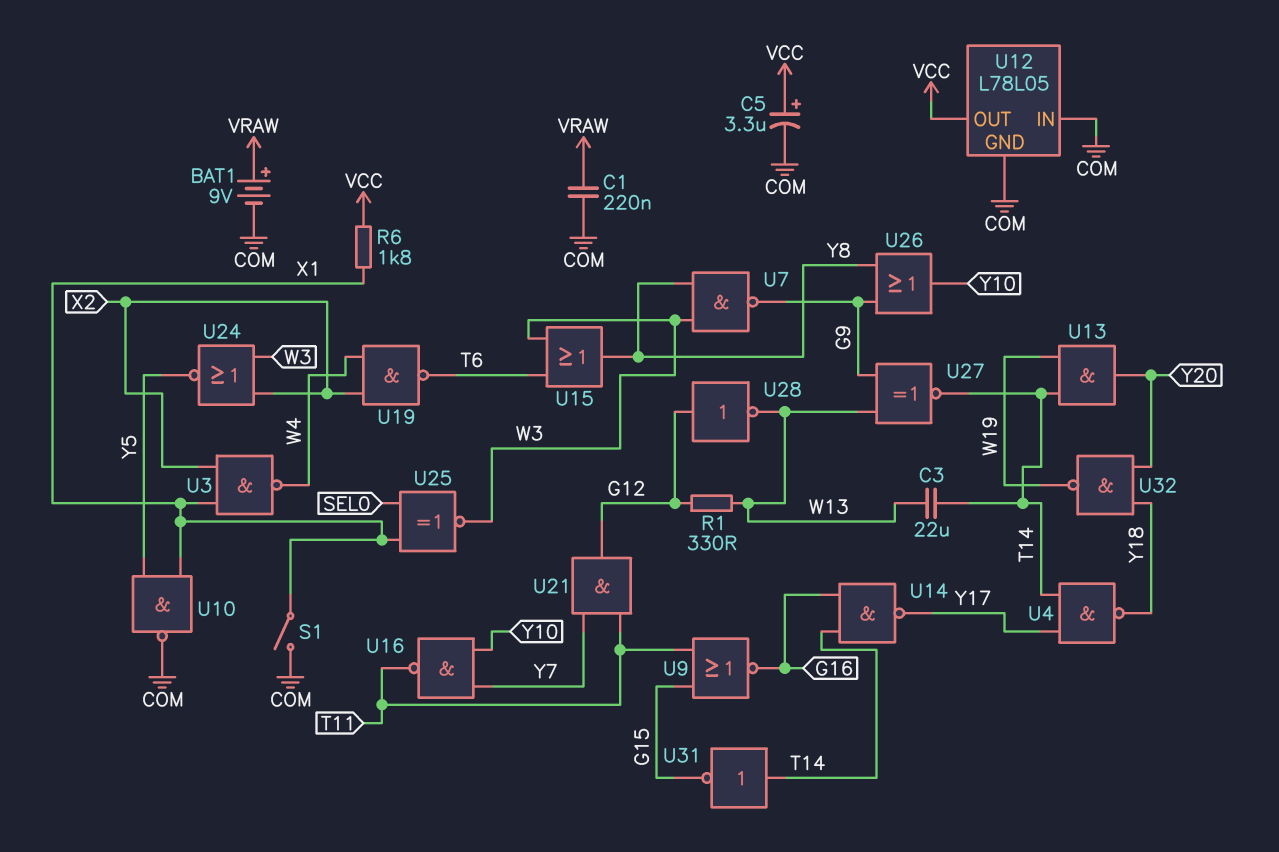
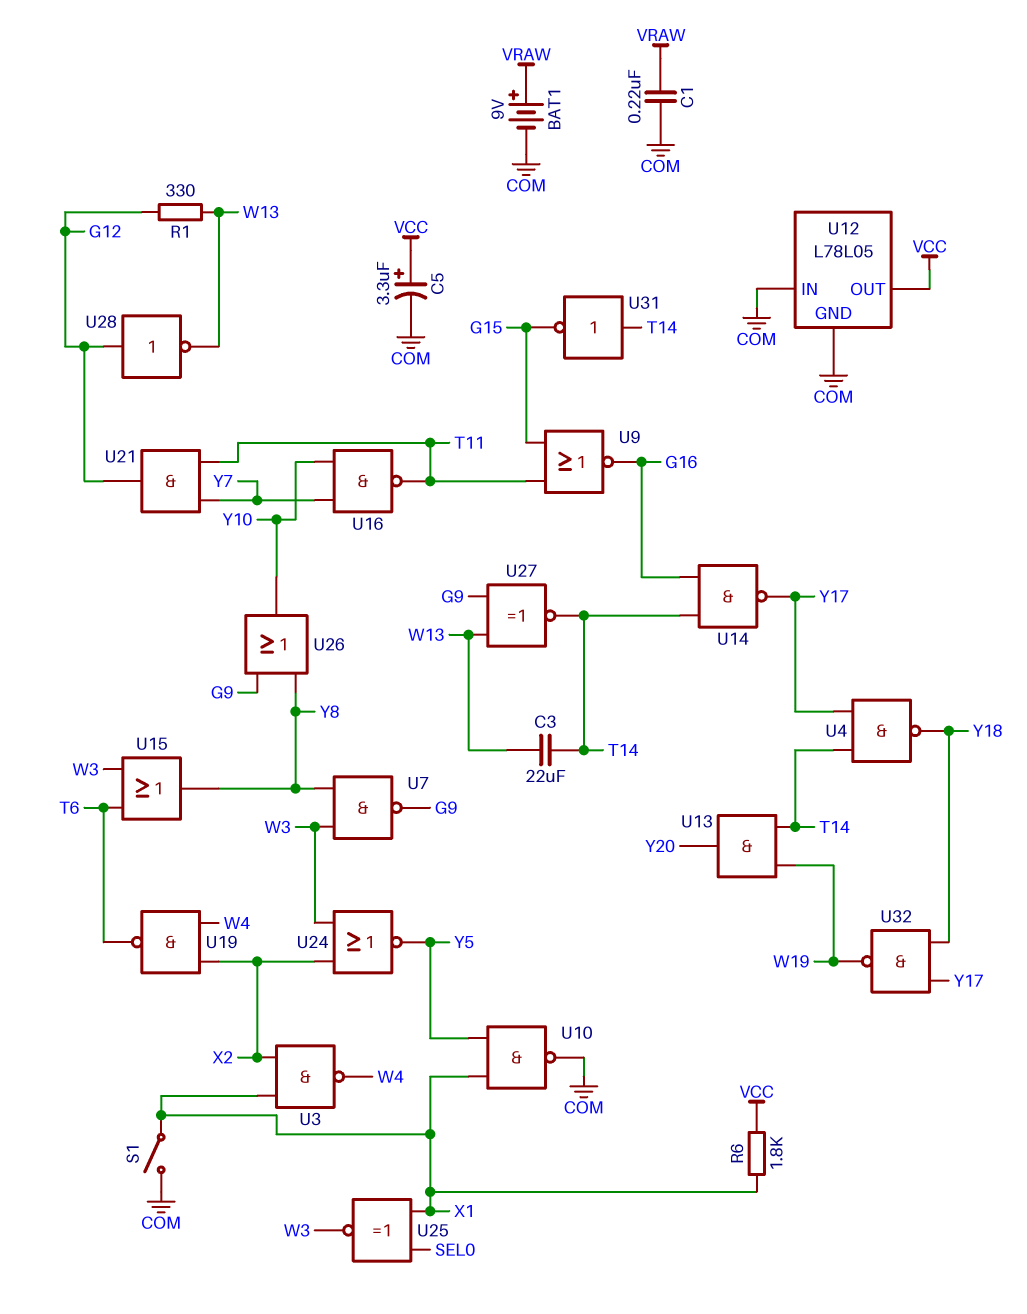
U32: NAND (in Y18, in Y20, out W19) -> NAND (in Y17, in Y18, out W19)

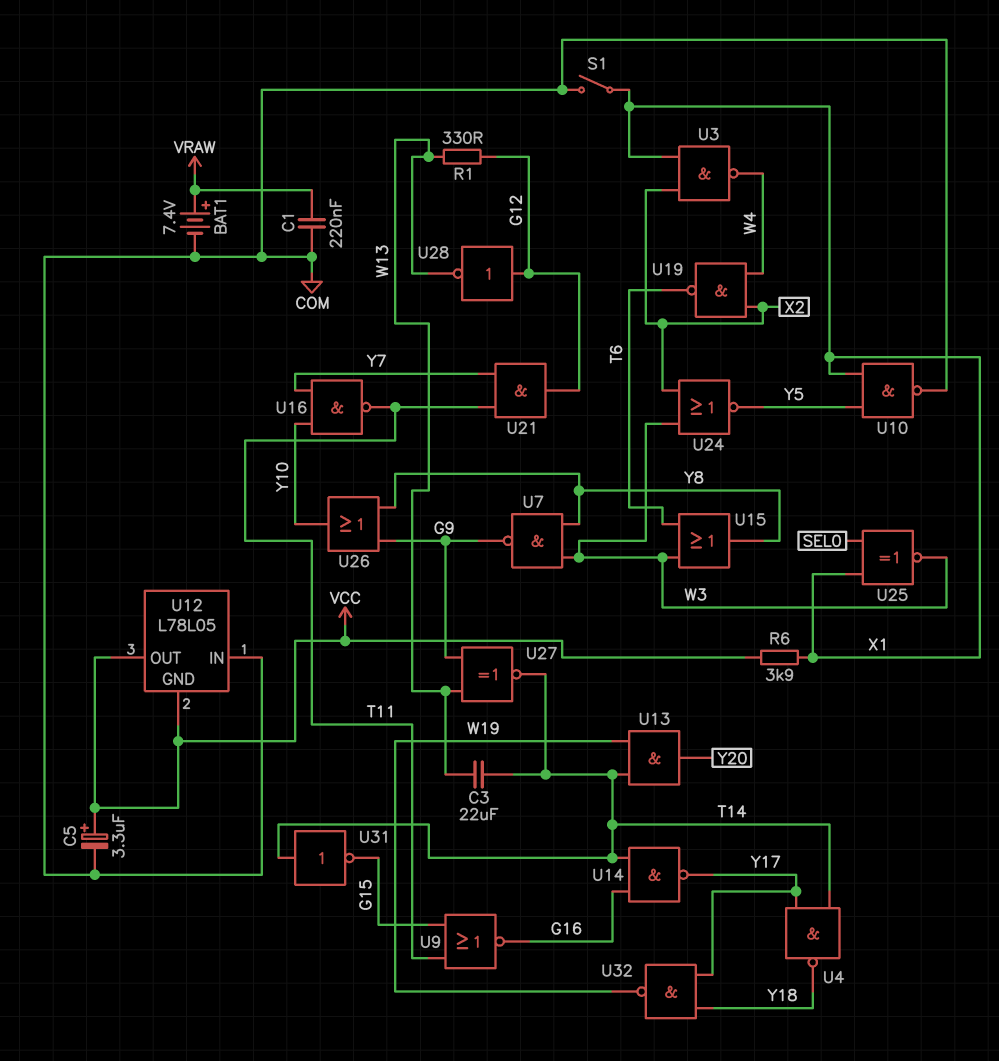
BAT1: 9V (plus VRAW, minus COM) -> 7.4V (plus VRAW, minus COM)
R6: 1.8k (VCC, X1) -> 3.9k (VCC, X1)
U12 pin GND: COM -> VCC

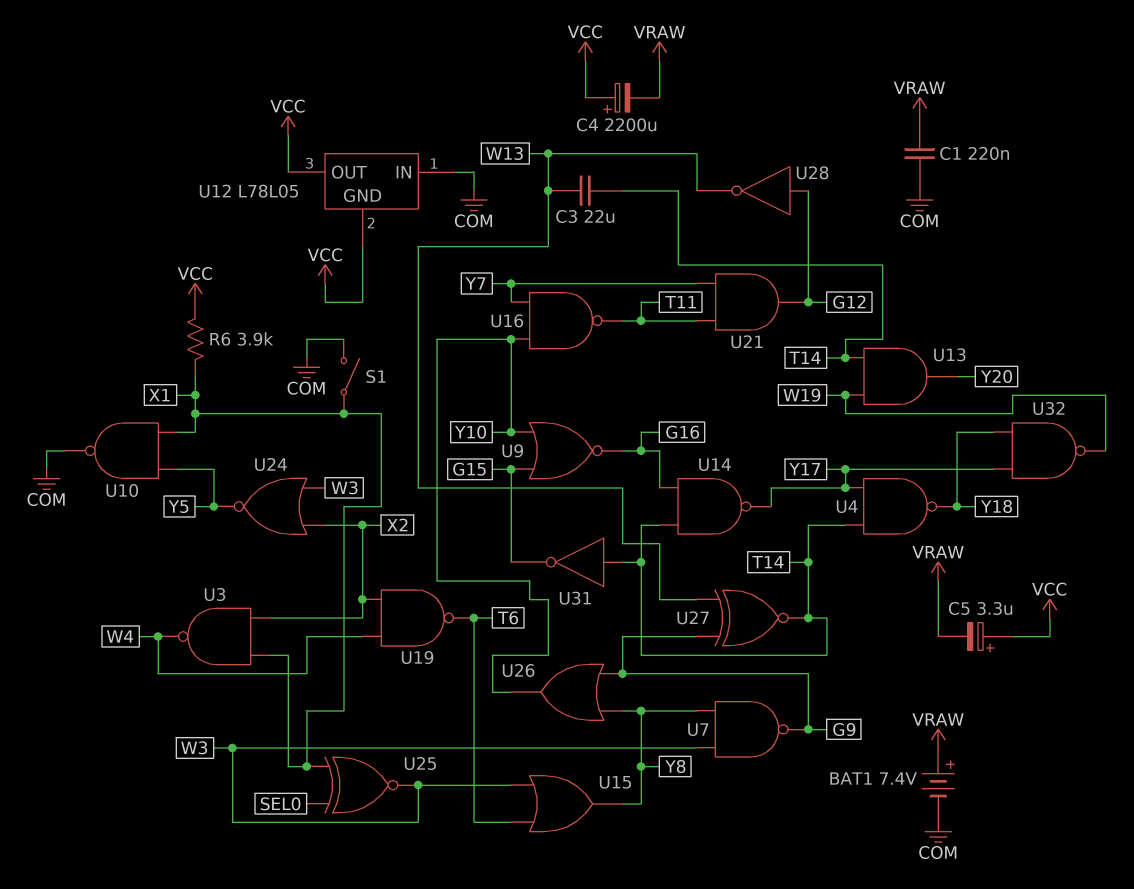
C4: none -> 2200uF (plus VCC, minus VRAW)
C5: 3.3uF (plus VCC, minus COM) -> 3.3uF (plus VCC, minus VRAW)
R1: 330 (G12, W13) -> none
U9: NOR (in G15, in T11, out G16) -> NOR (in G15, in Y10, out G16)

